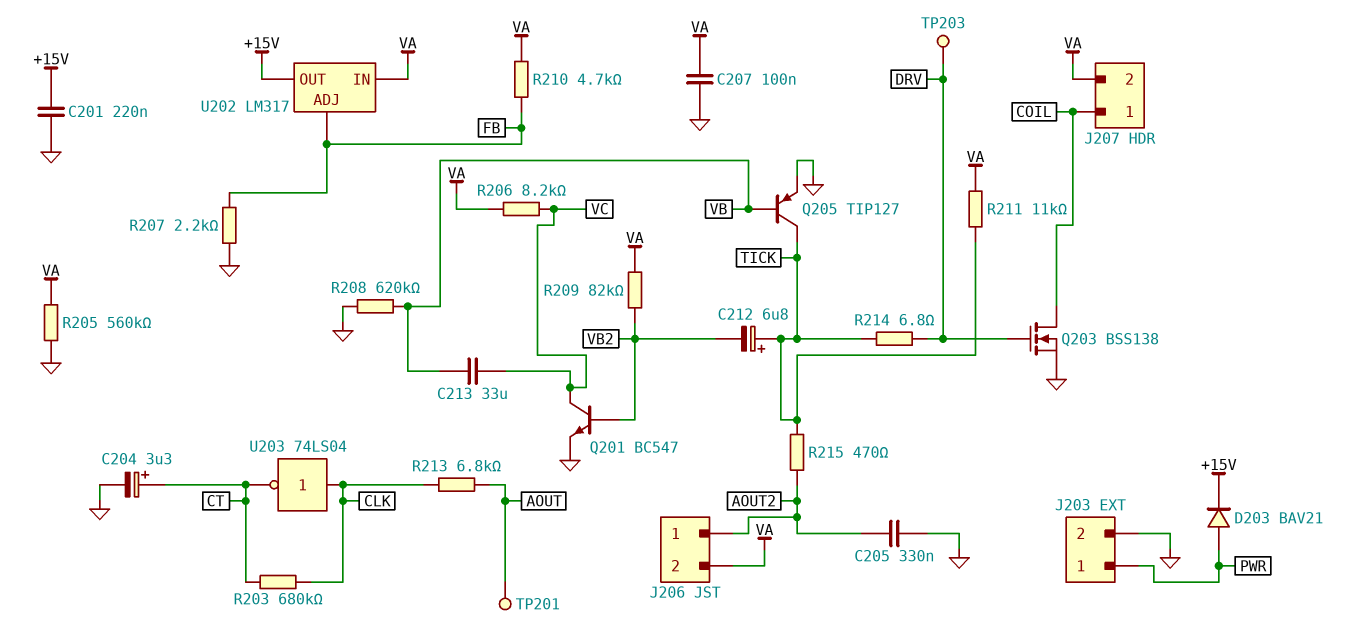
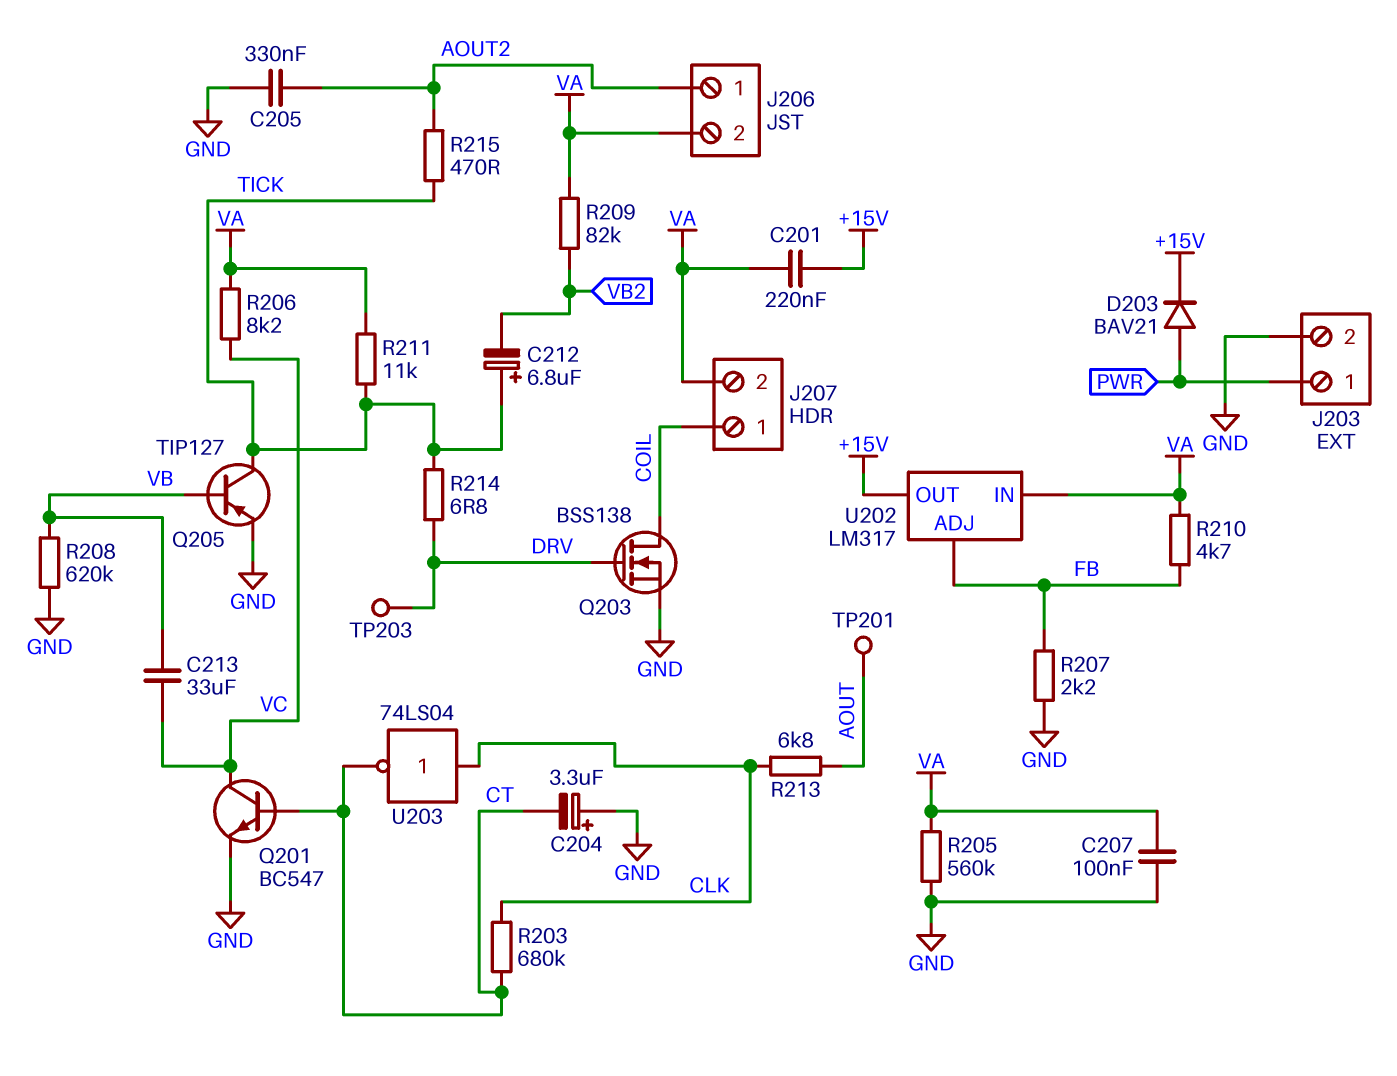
C201: 220nF (+15V, GND) -> 220nF (+15V, VA)
C204: 3.3uF (plus CT, minus GND) -> 3.3uF (plus GND, minus CT)
Q201: NPN BC547 (B VB2, C VC, E GND) -> NPN BC547 (B CT, C VC, E GND)

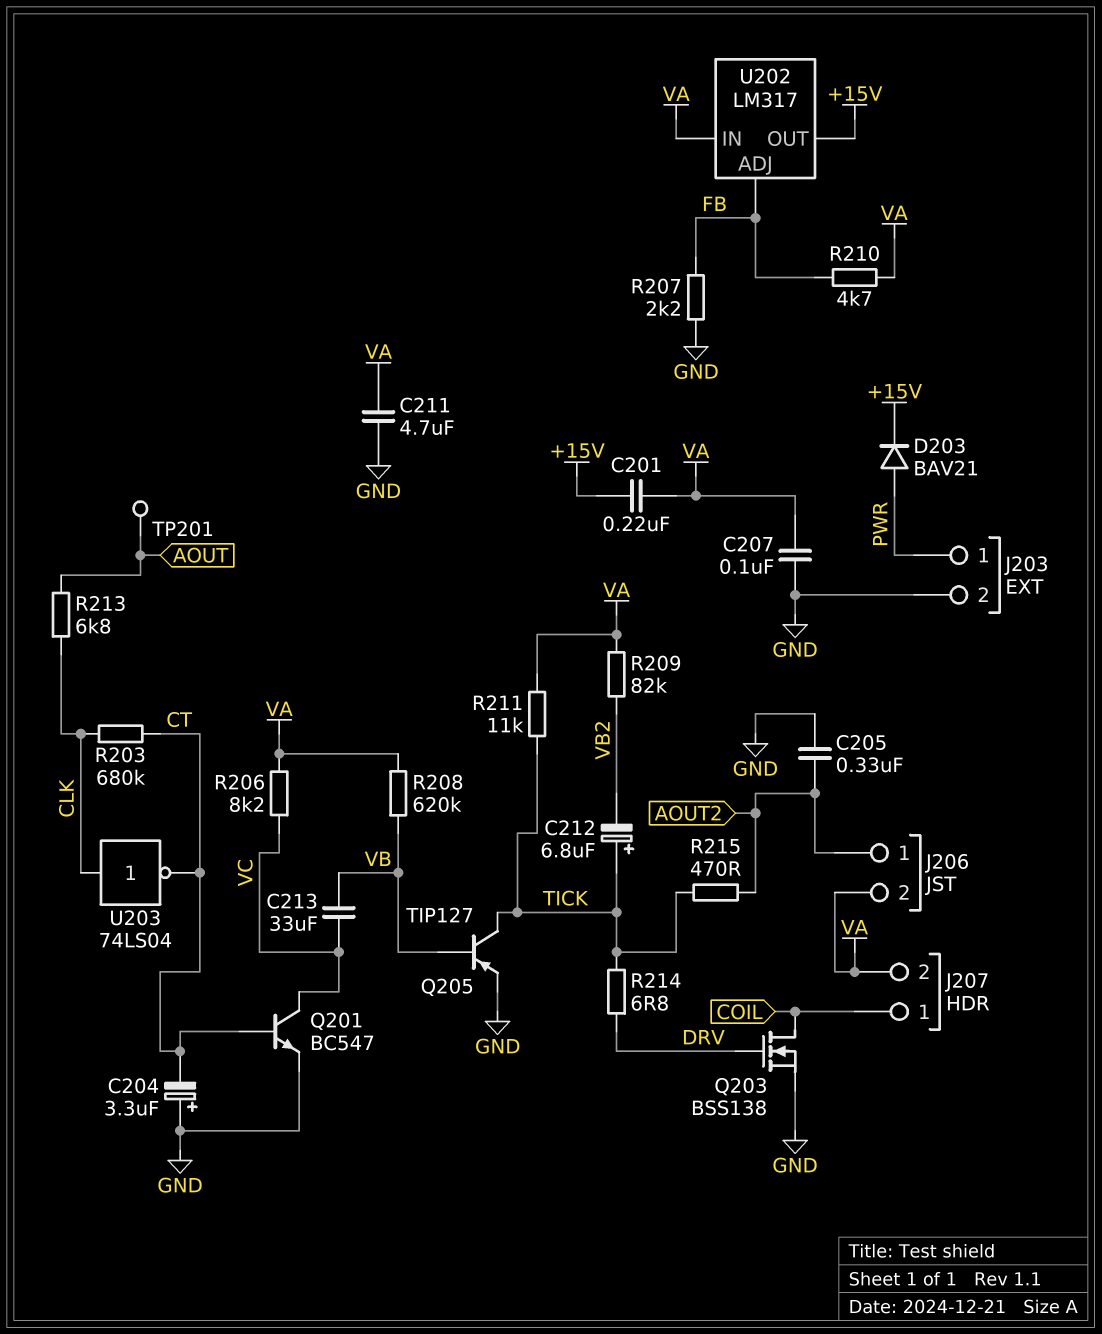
C211: none -> 4.7uF (GND, VA)
R205: 560k (GND, VA) -> none
R208: 620k (GND, VB) -> 620k (VA, VB)
TP203: test point (DRV) -> none

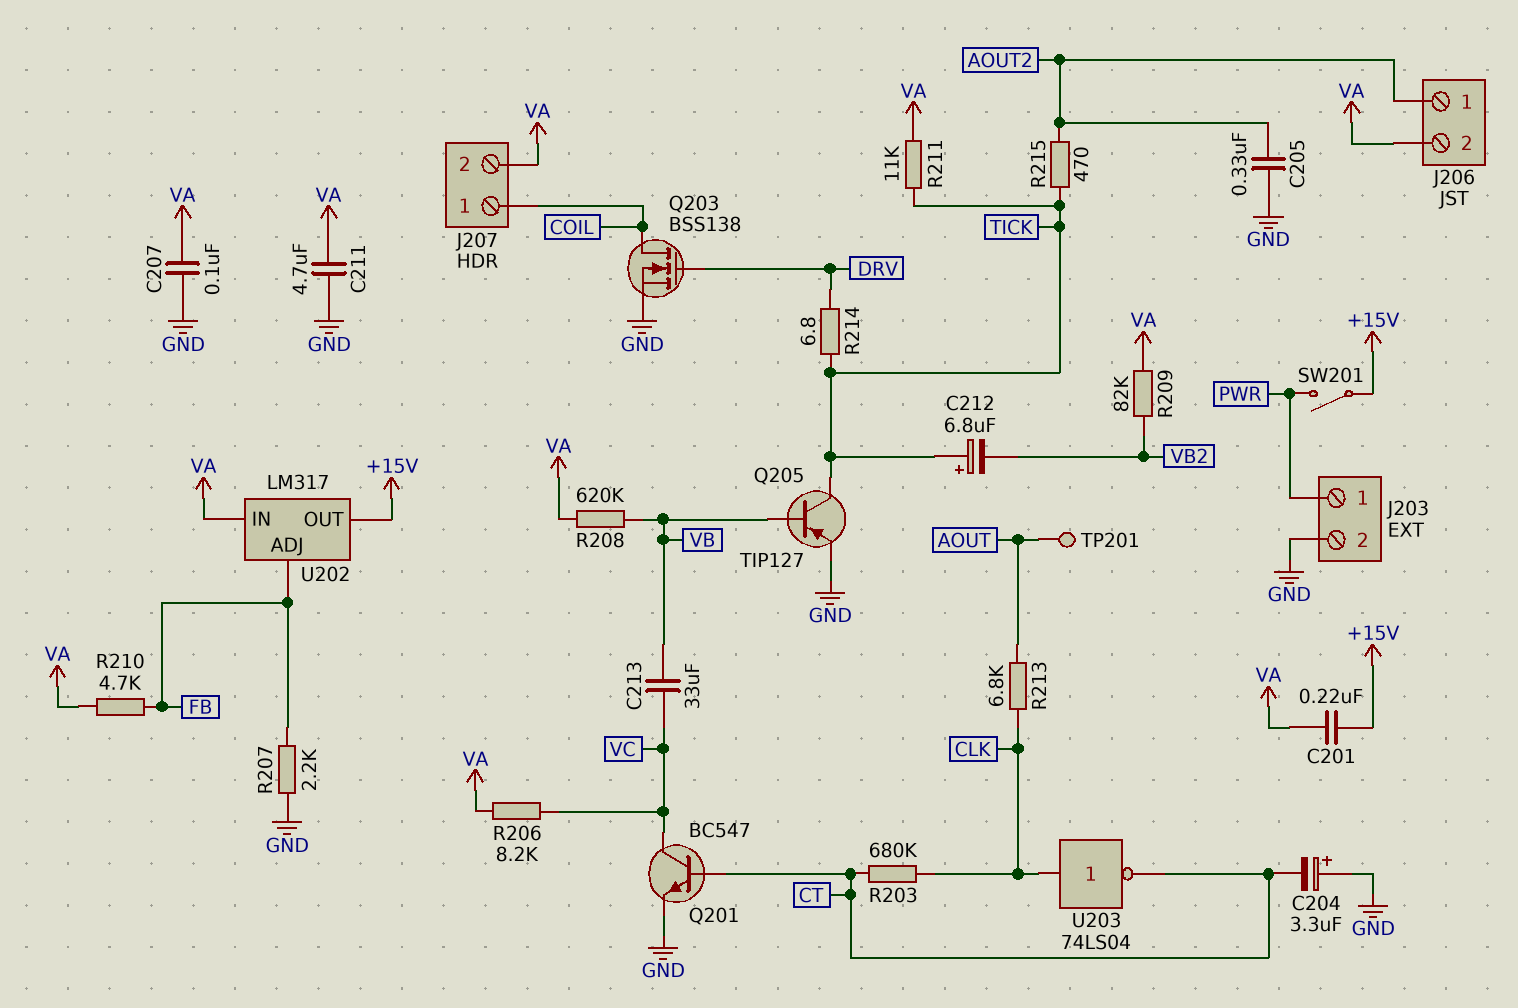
D203: diode BAV21 (A PWR, K +15V) -> none
SW201: none -> switch (+15V, PWR)

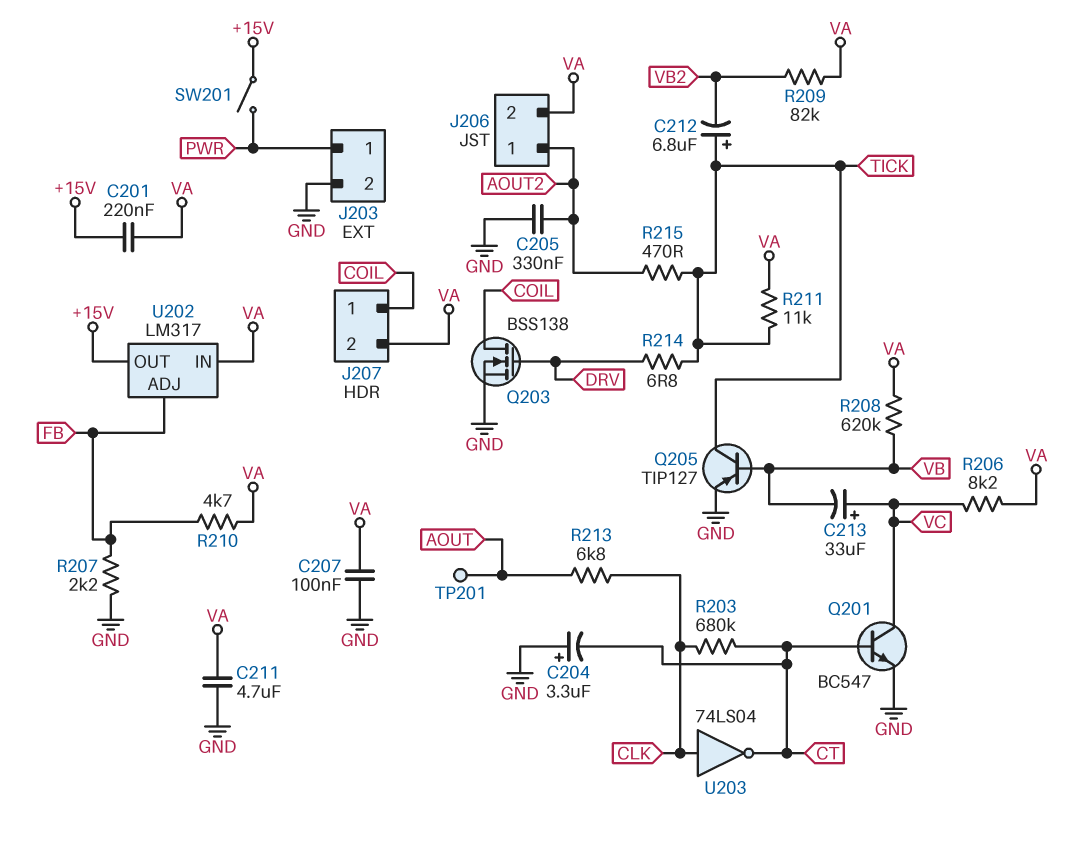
C213: 33uF (VB, VC) -> 33uF (plus VC, minus VB)

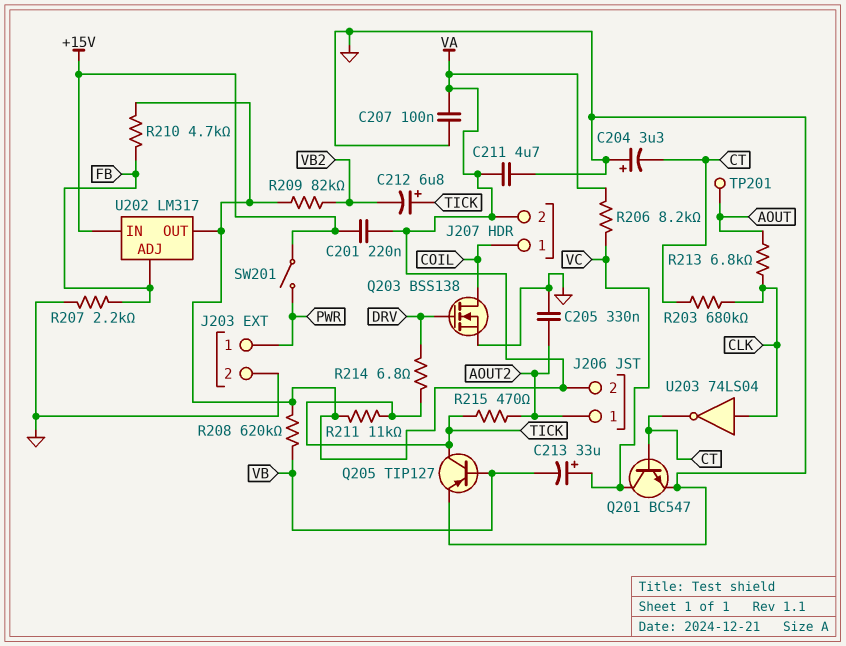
U202 pin IN: VA -> +15V
U202 pin OUT: +15V -> VA

